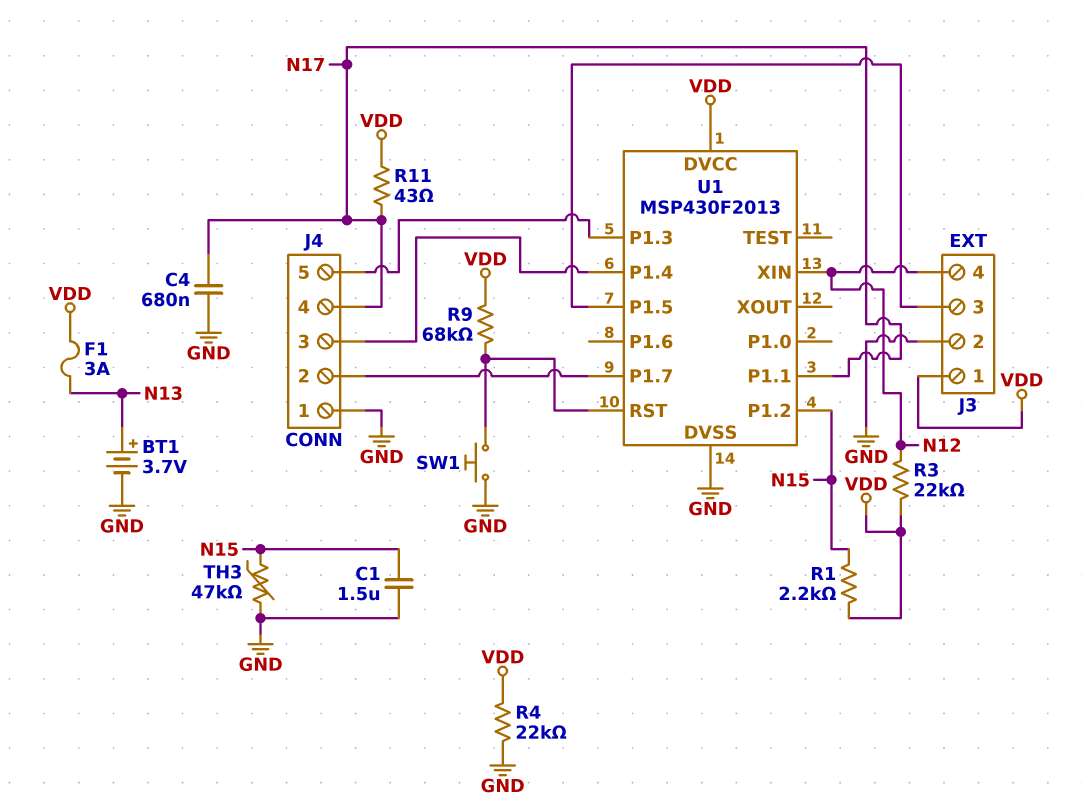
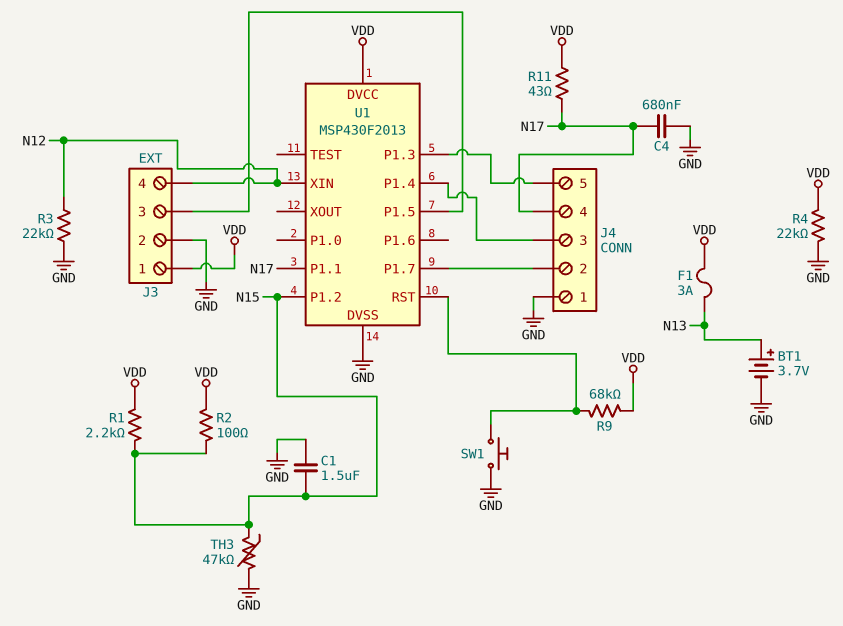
R2: none -> 100 (N15, VDD)
R3: 22k (N12, VDD) -> 22k (GND, N12)

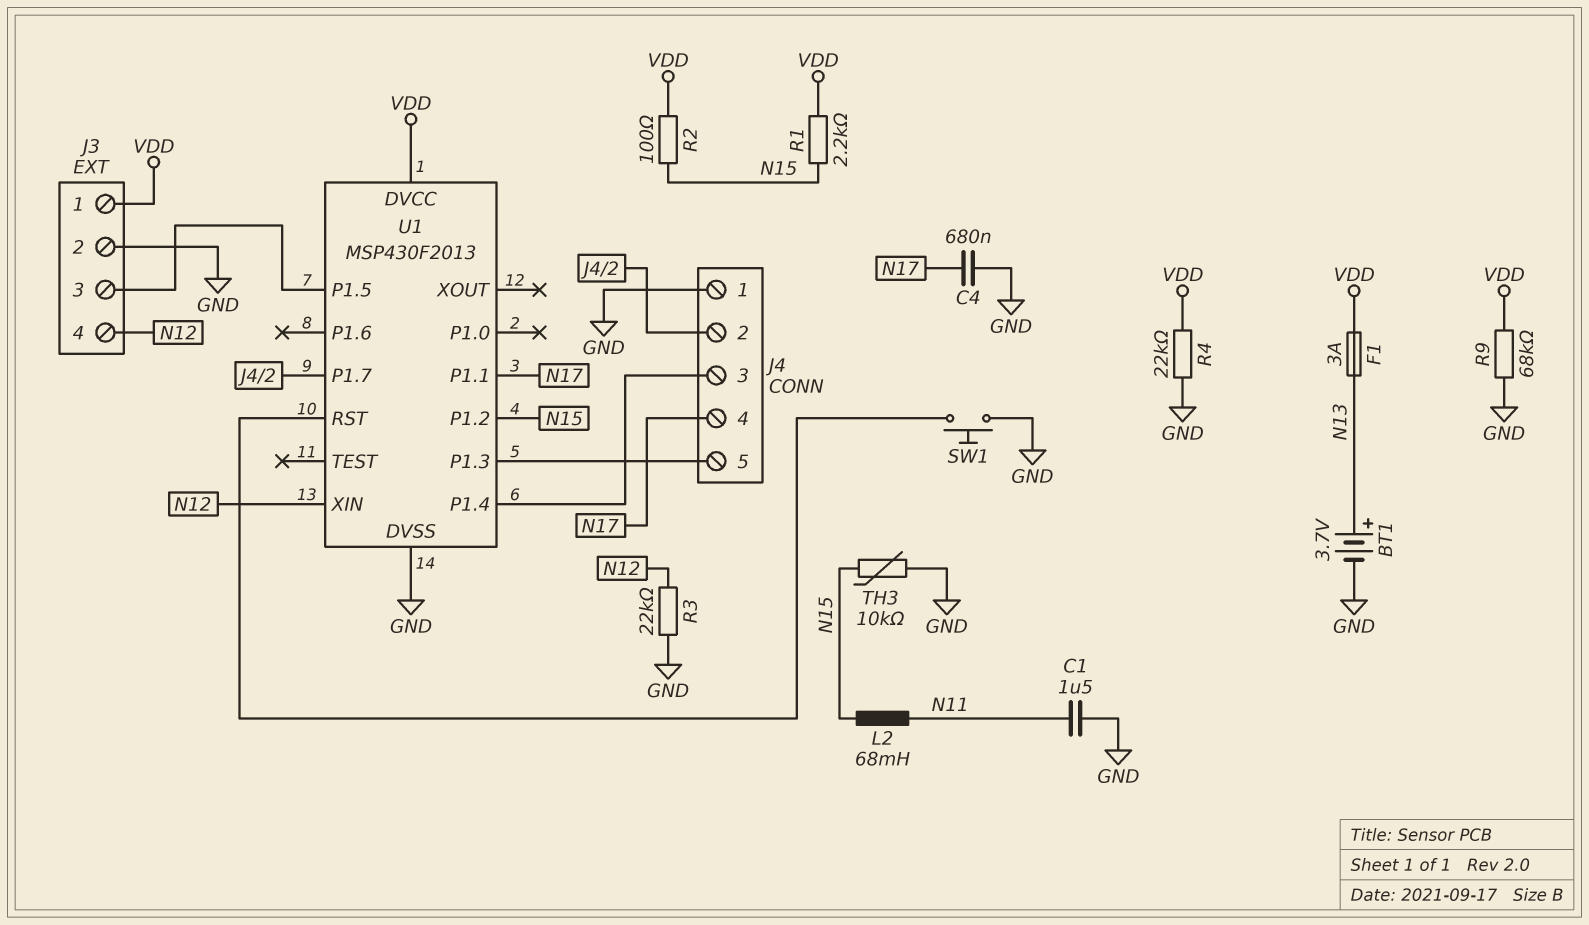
C1: 1.5uF (GND, N15) -> 1.5uF (GND, N11)
L2: none -> 68mH (N11, N15)
R9: 68k (U1/RST, VDD) -> 68k (GND, VDD)
R11: 43 (N17, VDD) -> none
TH3: 47k (GND, N15) -> 10k (GND, N15)

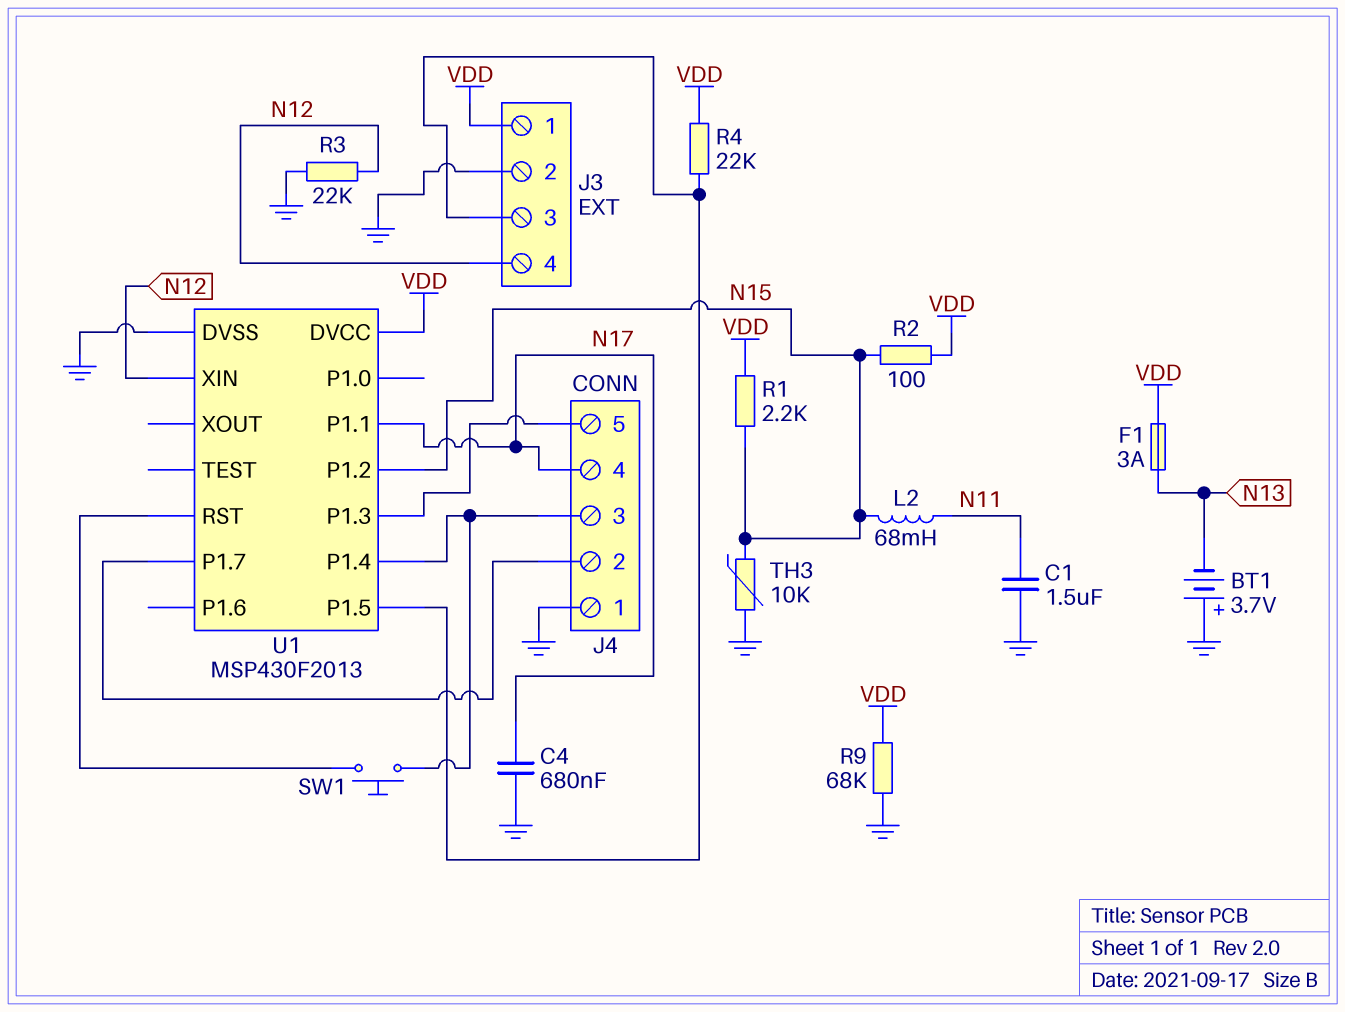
BT1: 3.7V (plus N13, minus GND) -> 3.7V (plus GND, minus N13)
R4: 22k (GND, VDD) -> 22k (J3/3, VDD)
SW1: button (GND, U1/RST) -> button (J4/3, U1/RST)

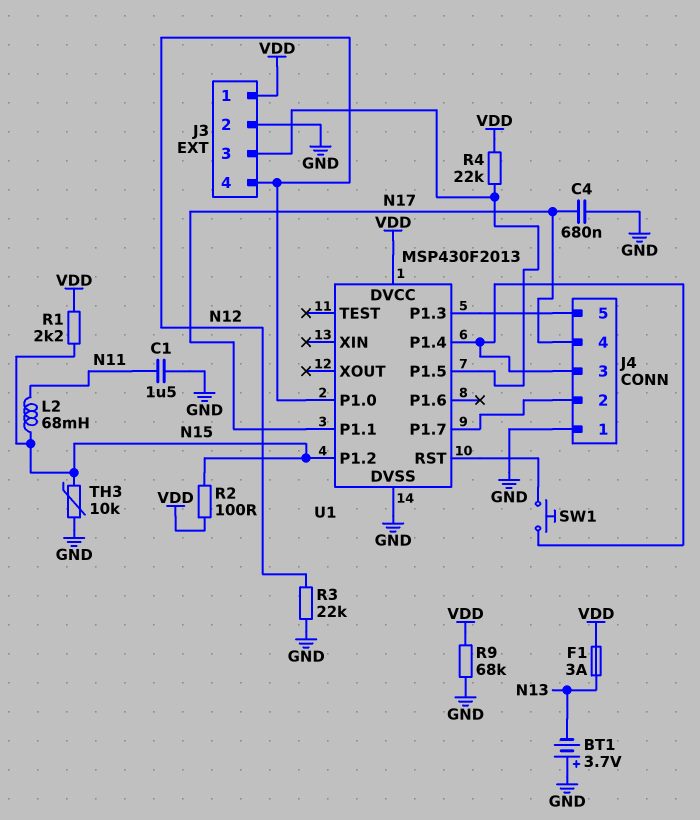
U1 pin P1.0: none -> N12
U1 pin XIN: N12 -> none

